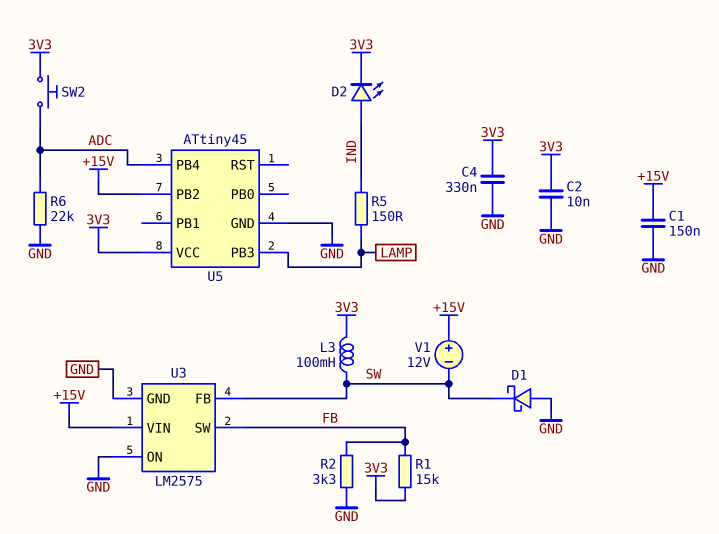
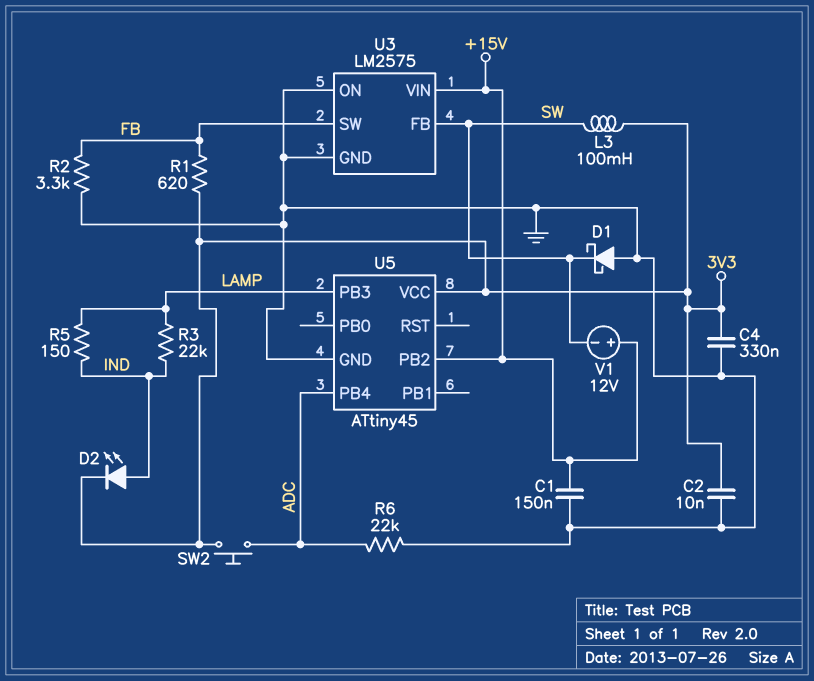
R1: 15k (3V3, FB) -> 620 (3V3, FB)
R3: none -> 22k (IND, LAMP)

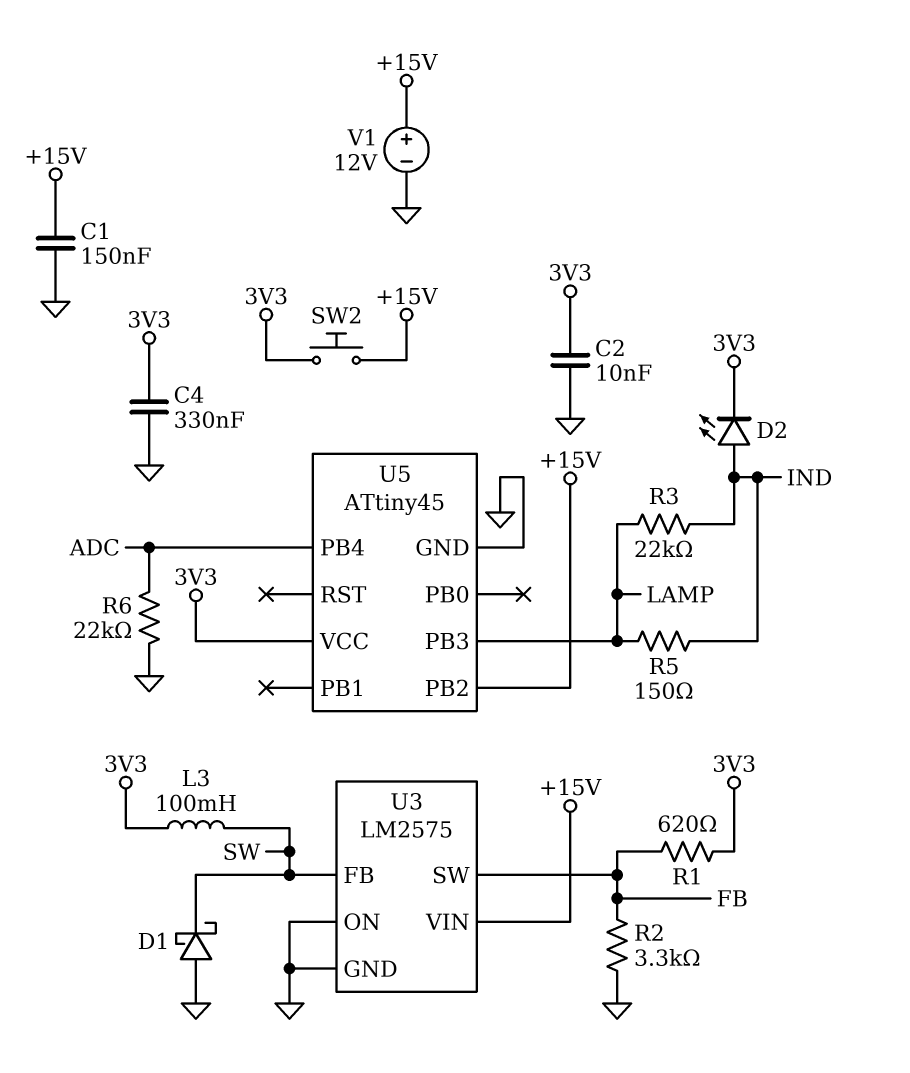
SW2: button (3V3, ADC) -> button (+15V, 3V3)
V1: 12V (plus +15V, minus SW) -> 12V (plus +15V, minus GND)

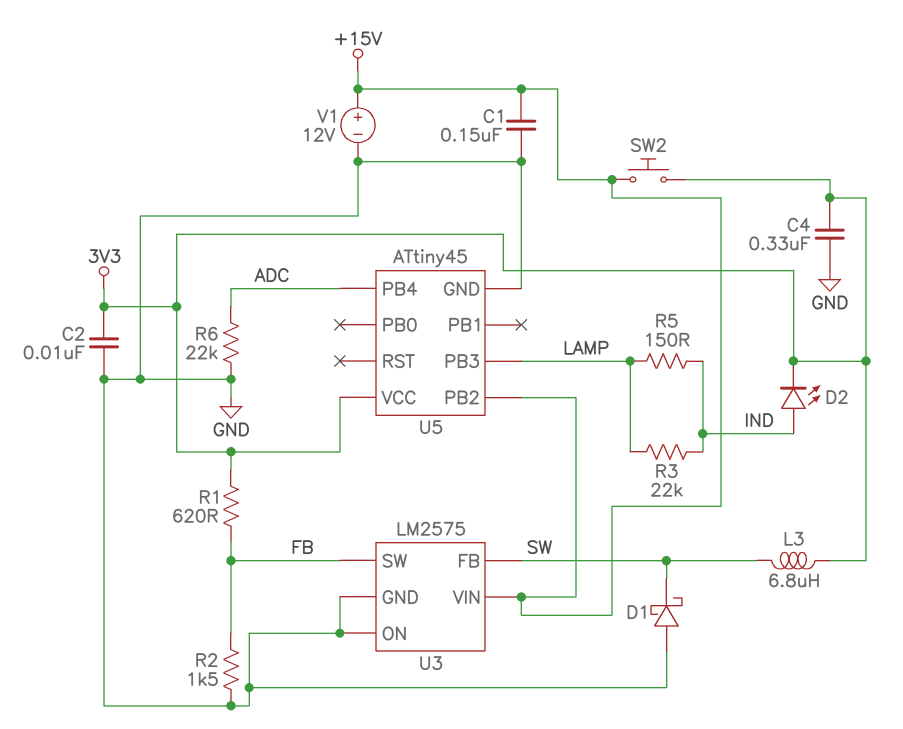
L3: 100mH (3V3, SW) -> 6.8uH (3V3, SW)
R2: 3.3k (FB, GND) -> 1.5k (FB, GND)

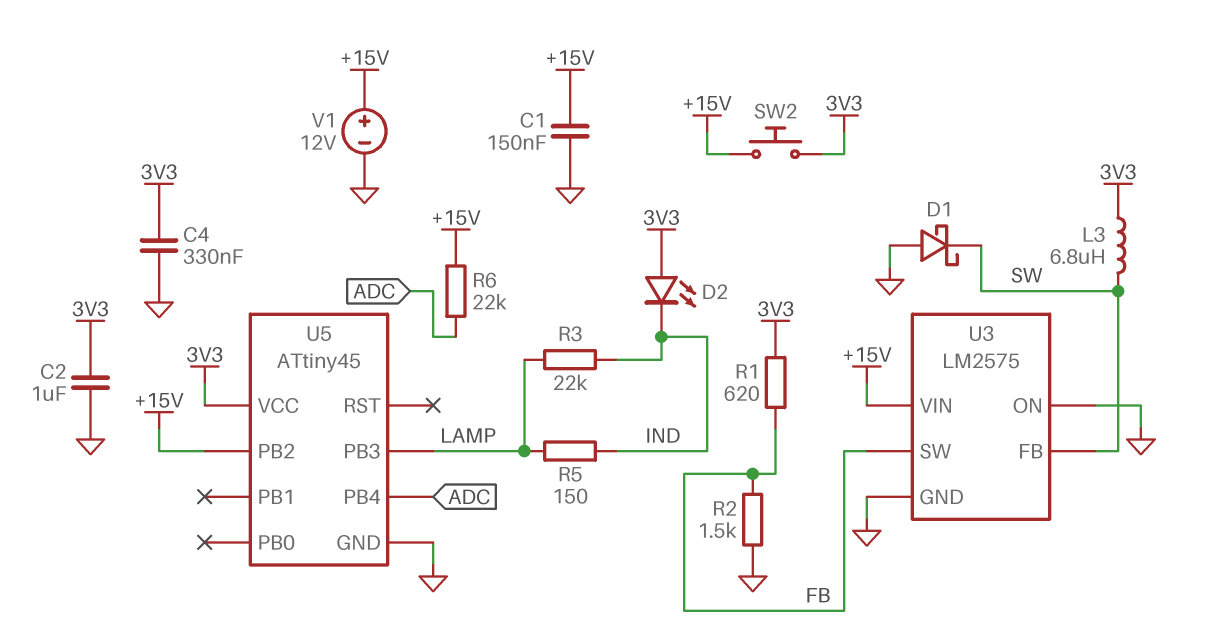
C2: 10nF (3V3, GND) -> 1uF (3V3, GND)
D2: LED (A IND, K 3V3) -> LED (A 3V3, K IND)
R6: 22k (ADC, GND) -> 22k (+15V, ADC)

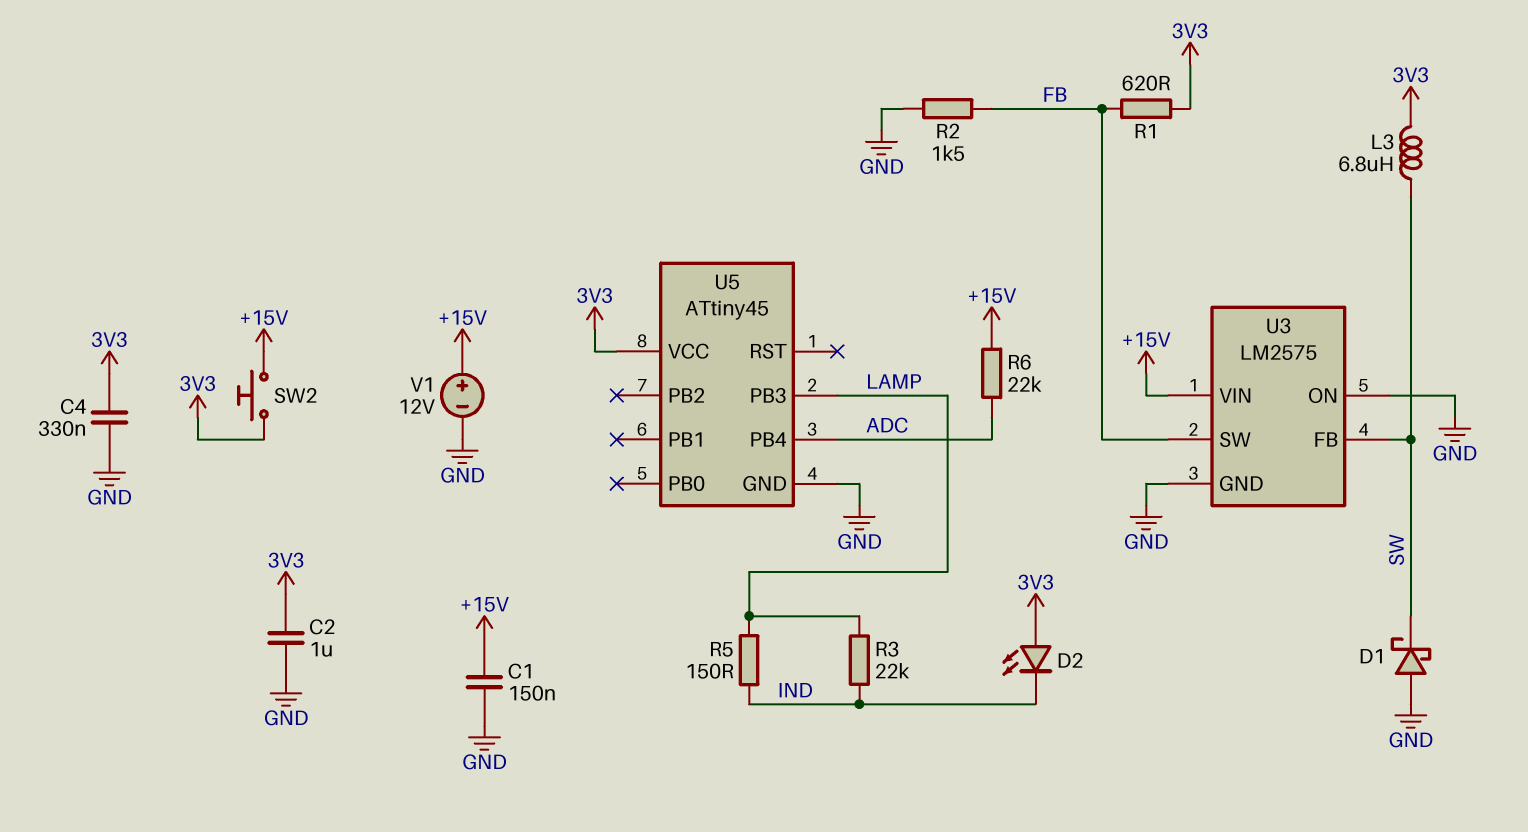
U5 pin PB2: +15V -> none

